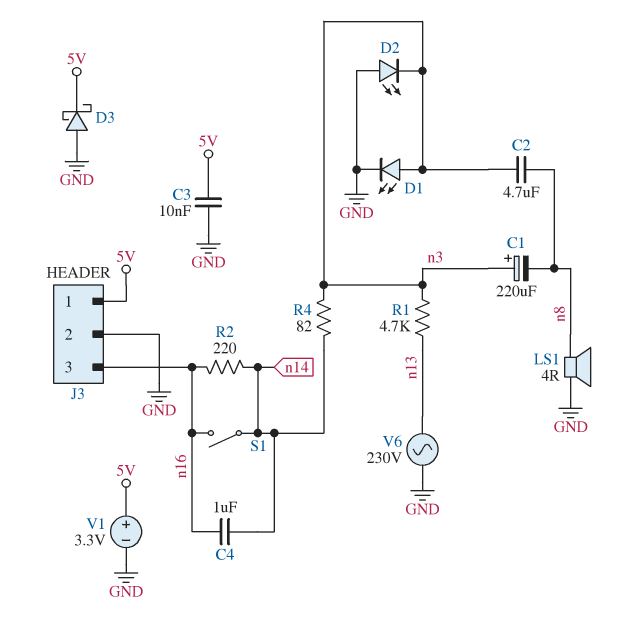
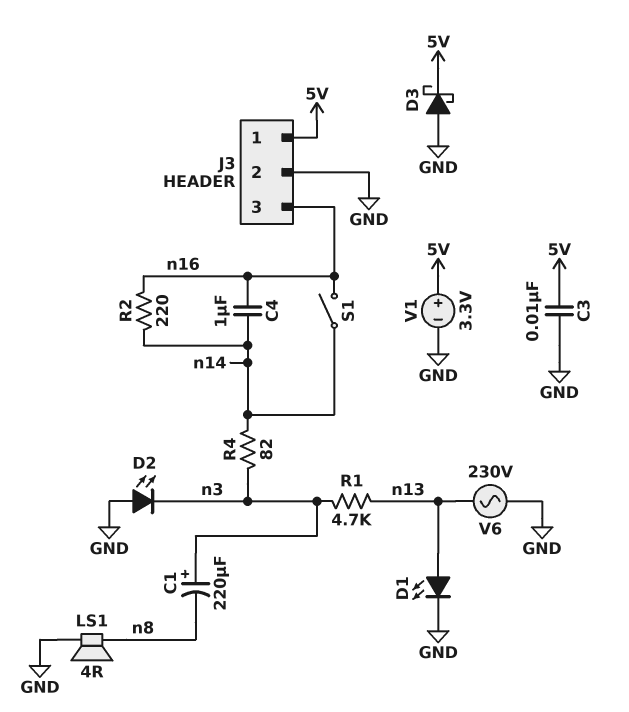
C2: 4.7uF (n3, n8) -> none
D1: LED (A n3, K GND) -> LED (A n13, K GND)

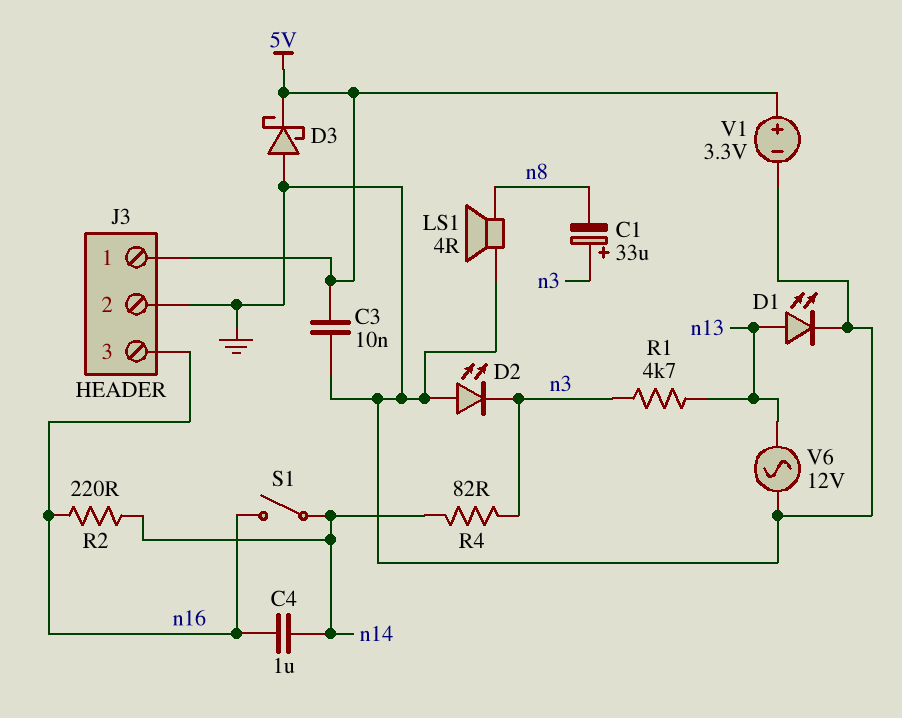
C1: 220uF (plus n3, minus n8) -> 33uF (plus n3, minus n8)
V6: AC 230V (GND, n13) -> AC 12V (GND, n13)

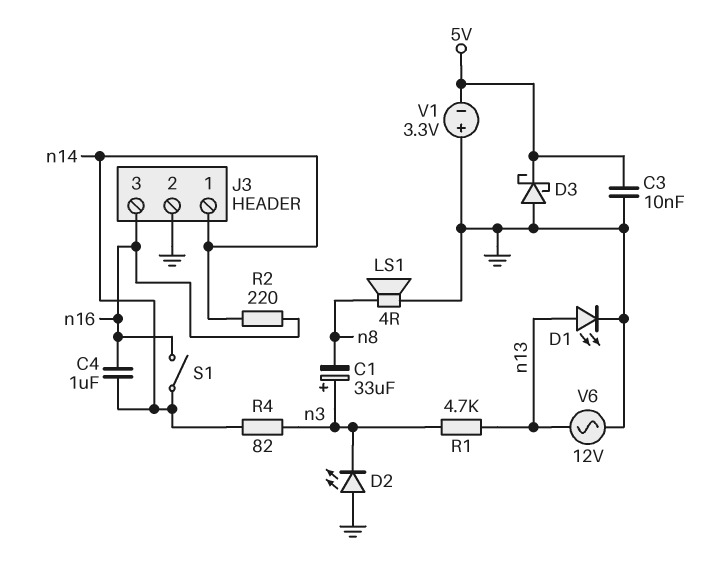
J3 pin 1: 5V -> n14
V1: 3.3V (plus 5V, minus GND) -> 3.3V (plus GND, minus 5V)

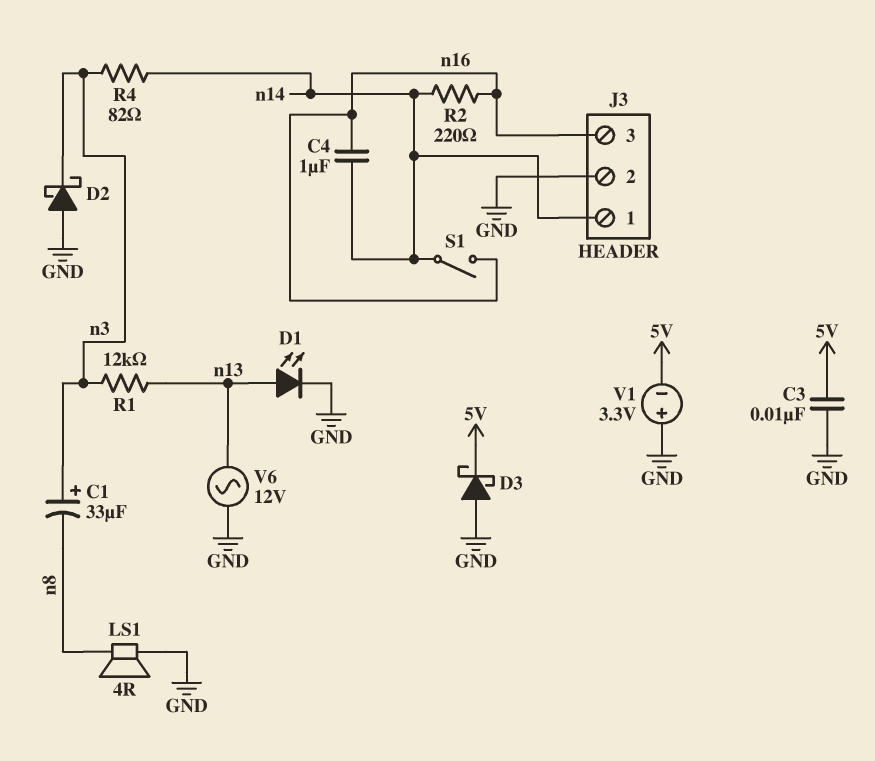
D2: LED (A GND, K n3) -> schottky (A GND, K n3)
R1: 4.7k (n3, n13) -> 12k (n3, n13)

